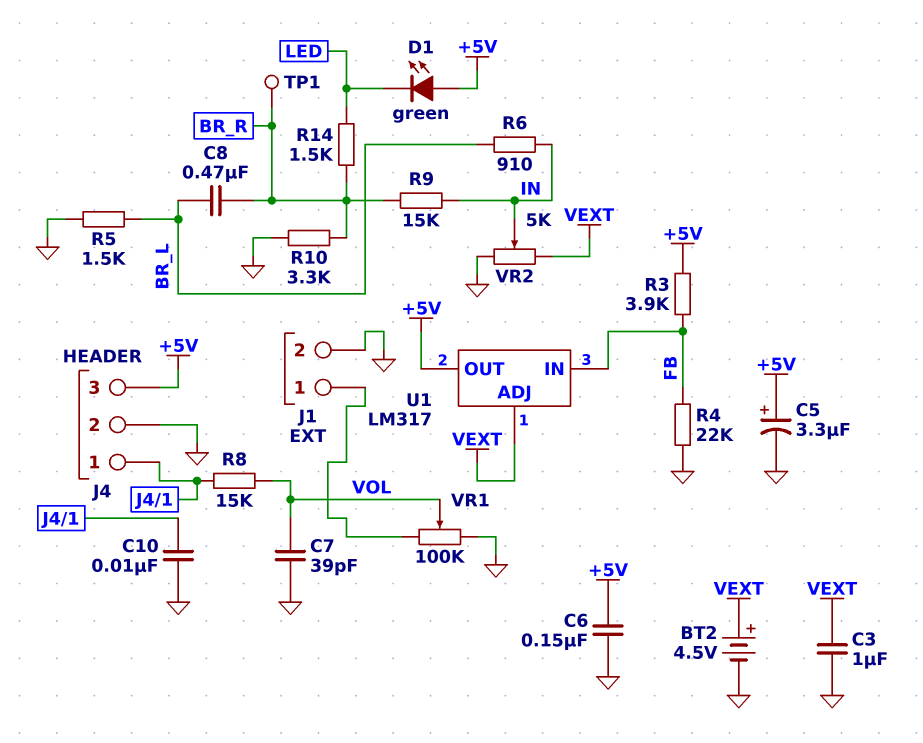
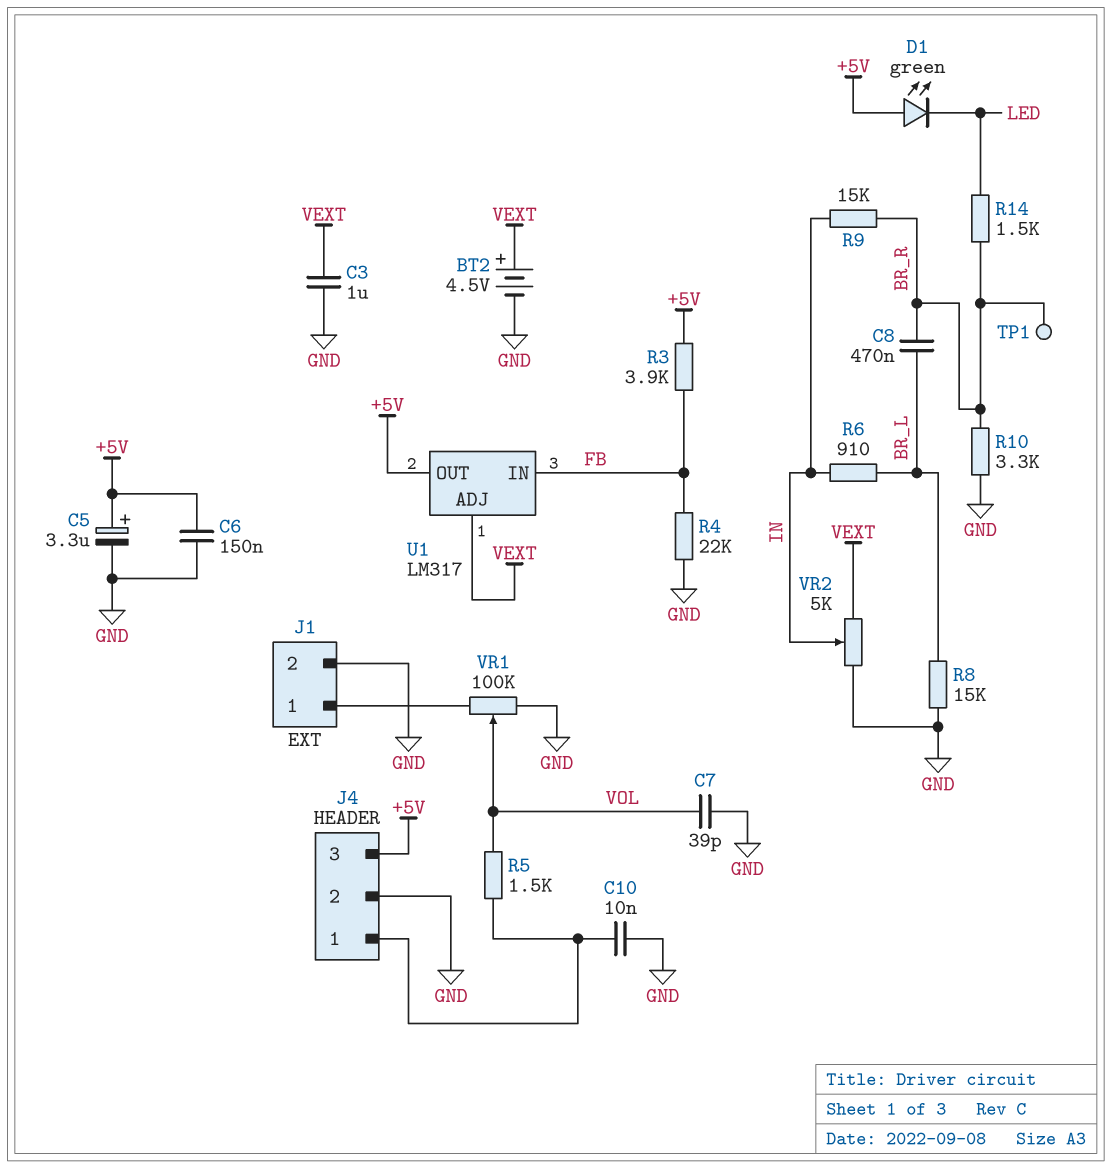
R5: 1.5k (BR_L, GND) -> 1.5k (J4/1, VOL)
R8: 15k (J4/1, VOL) -> 15k (BR_L, GND)

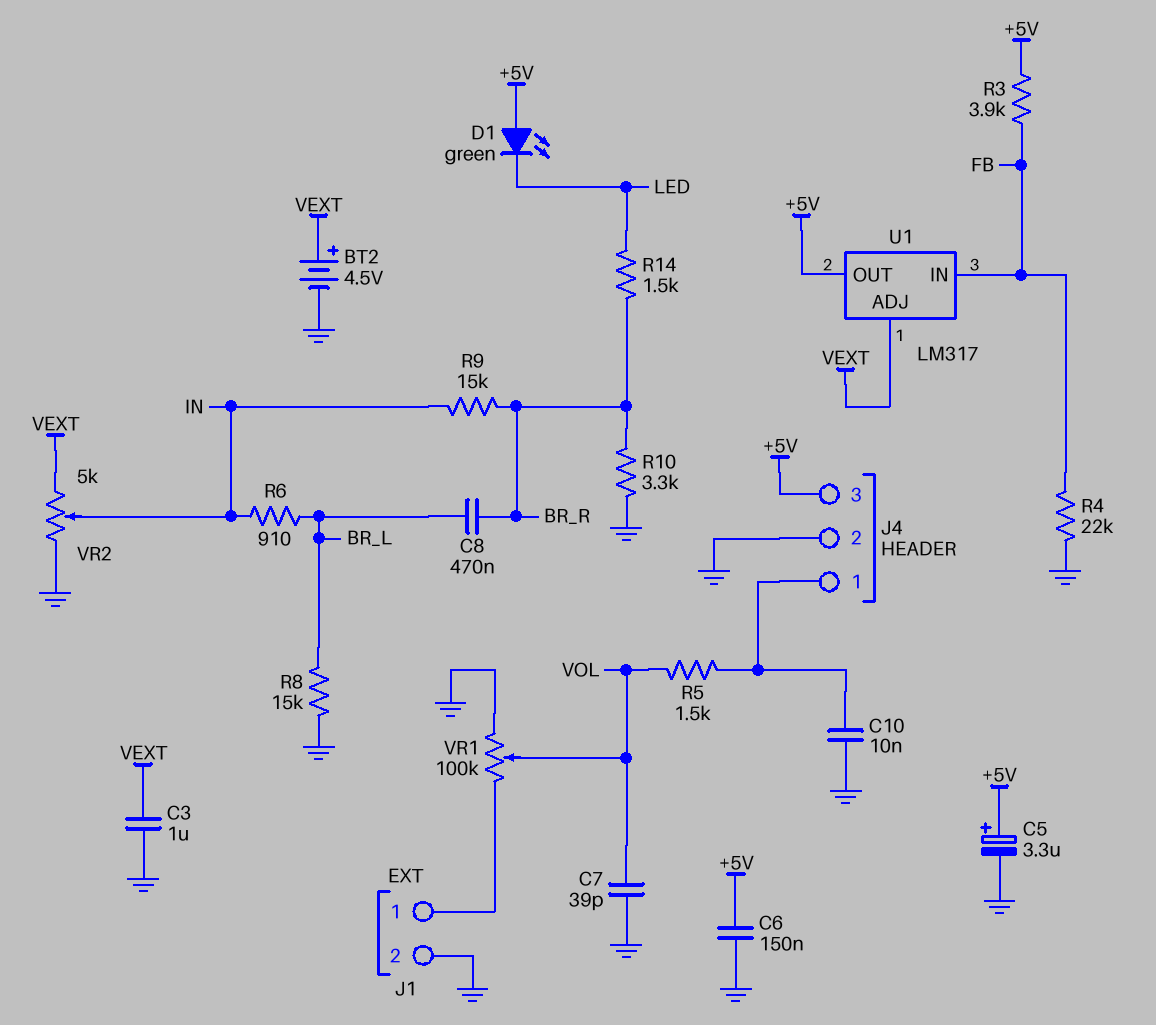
TP1: test point (BR_R) -> none

